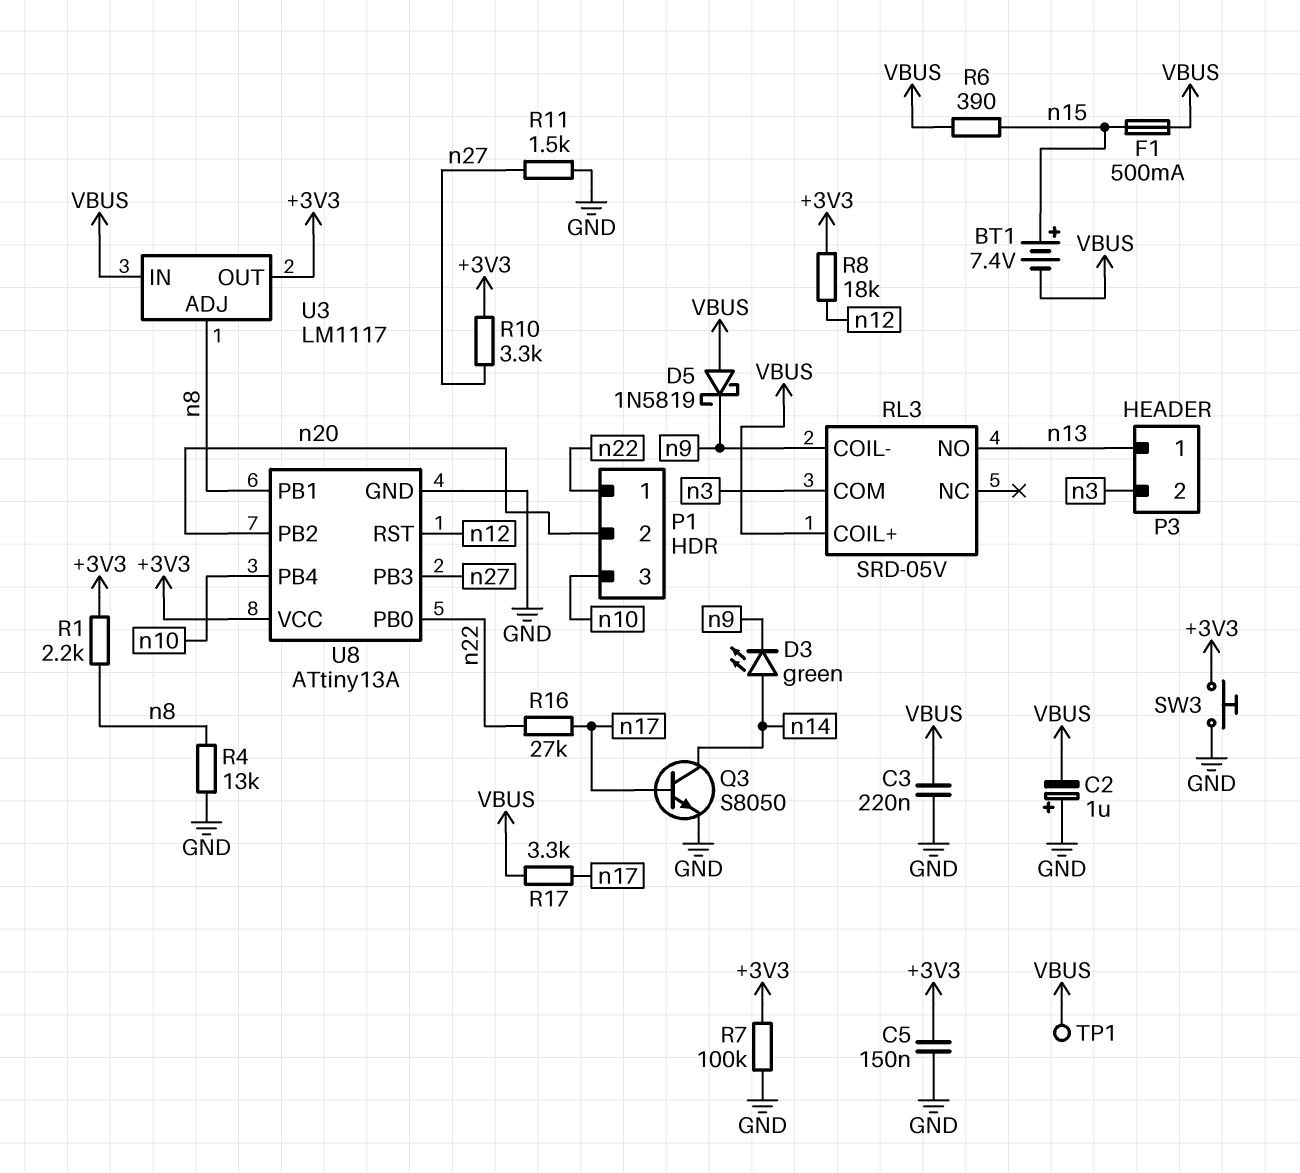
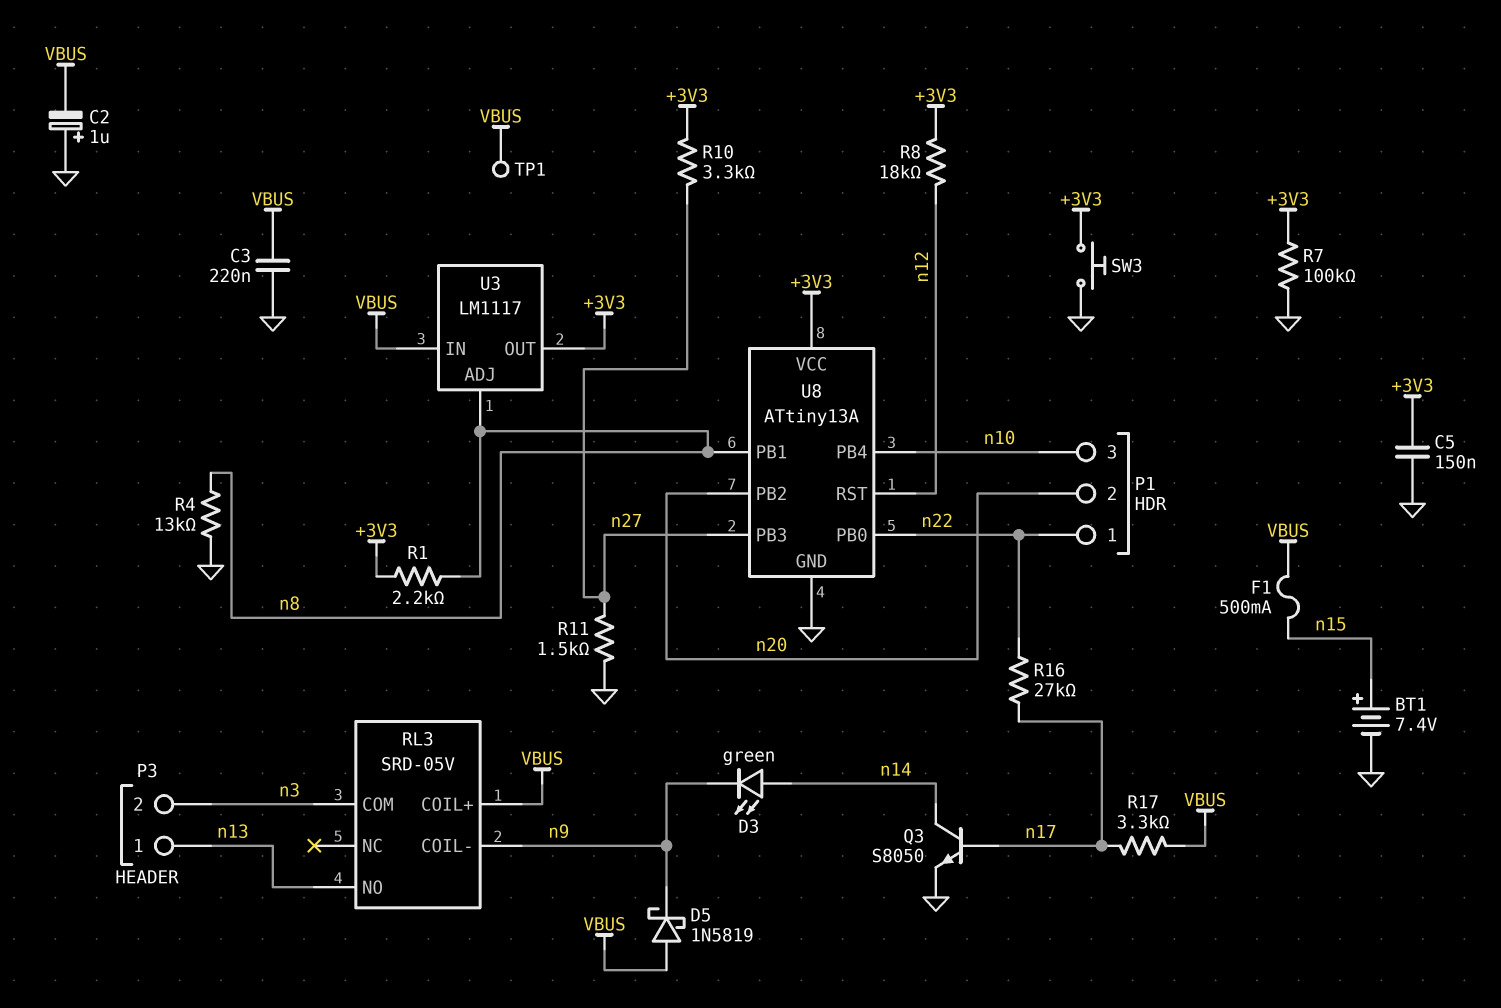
BT1: 7.4V (plus n15, minus VBUS) -> 7.4V (plus n15, minus GND)
R6: 390 (VBUS, n15) -> none

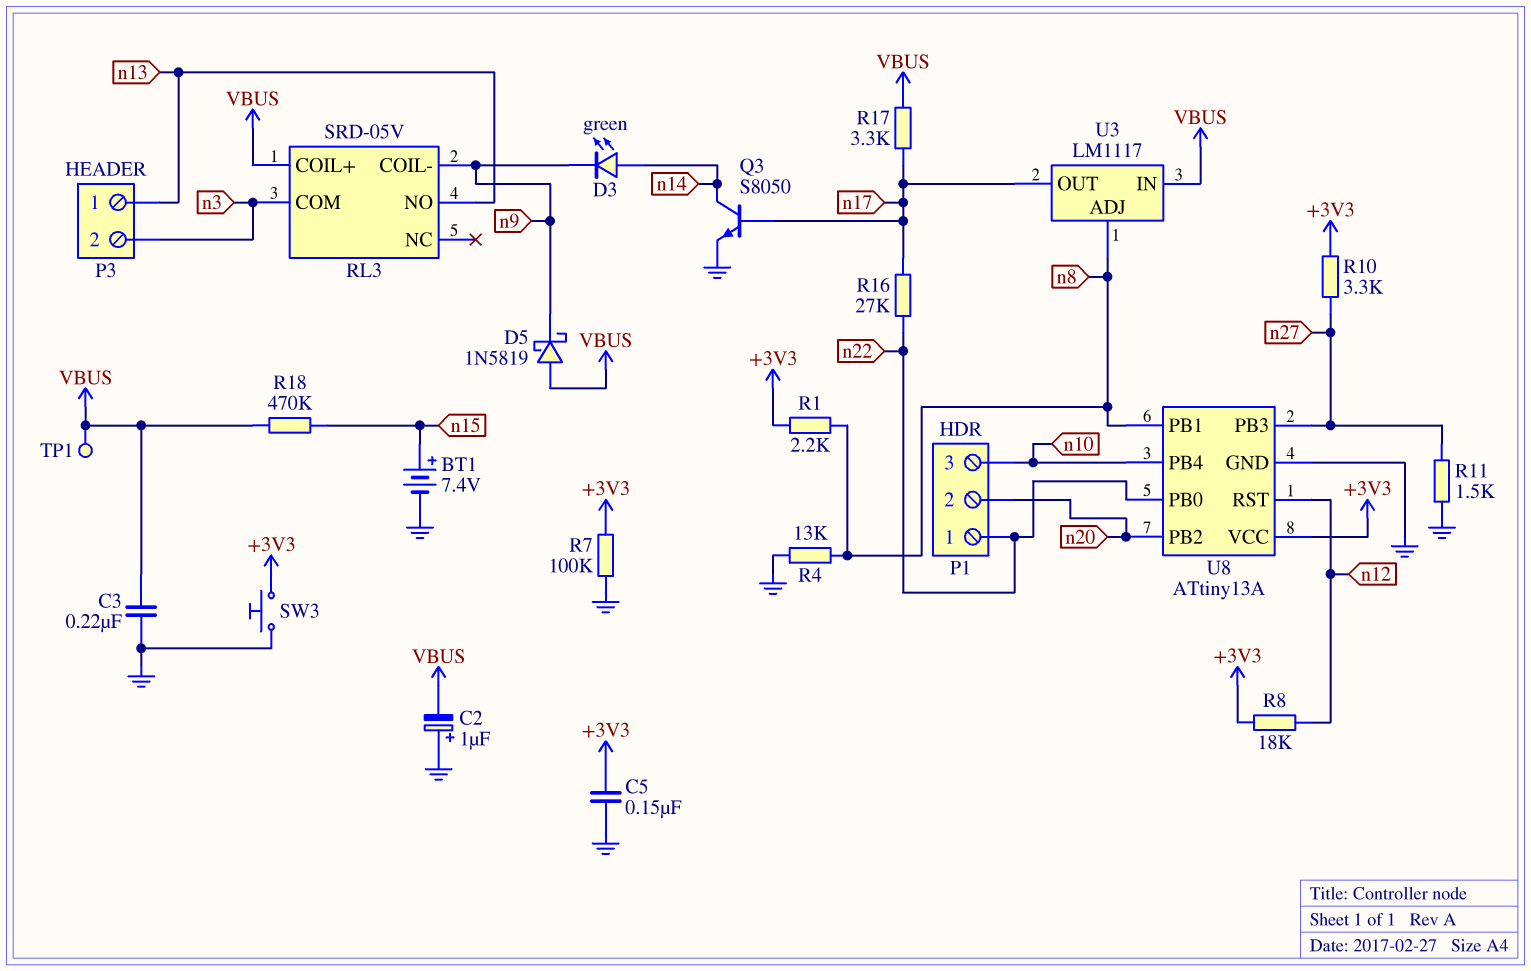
F1: 500mA (VBUS, n15) -> none
R18: none -> 470k (VBUS, n15)
U3 pin OUT: +3V3 -> n17

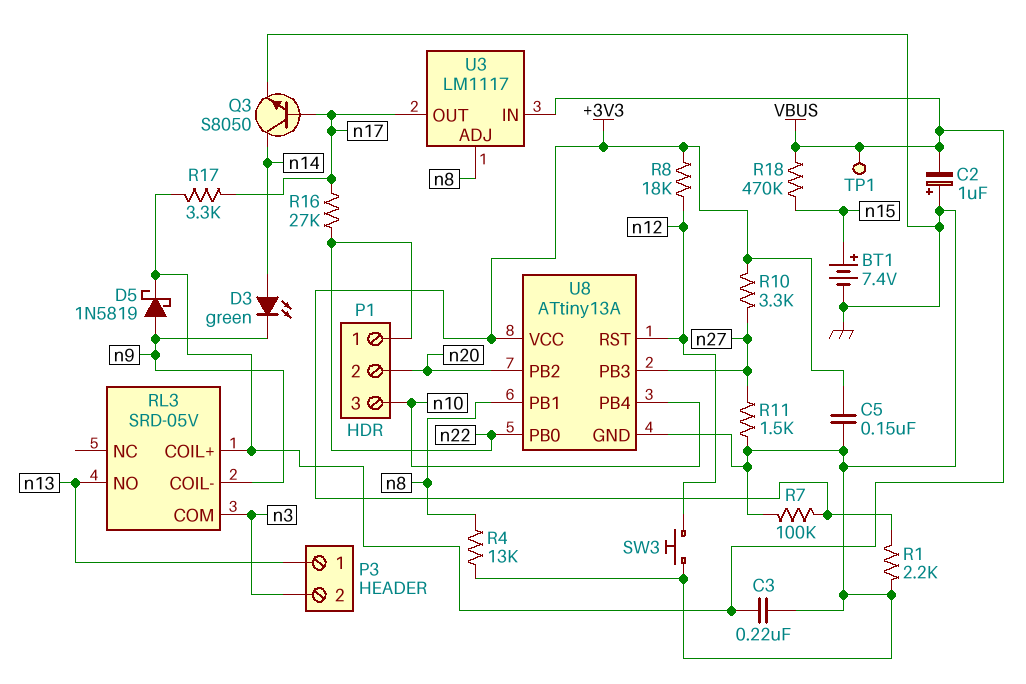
D5: schottky 1N5819 (A VBUS, K n9) -> schottky 1N5819 (A n9, K VBUS)
R1: 2.2k (+3V3, n8) -> 2.2k (+3V3, GND)
SW3: button (+3V3, GND) -> button (GND, n12)

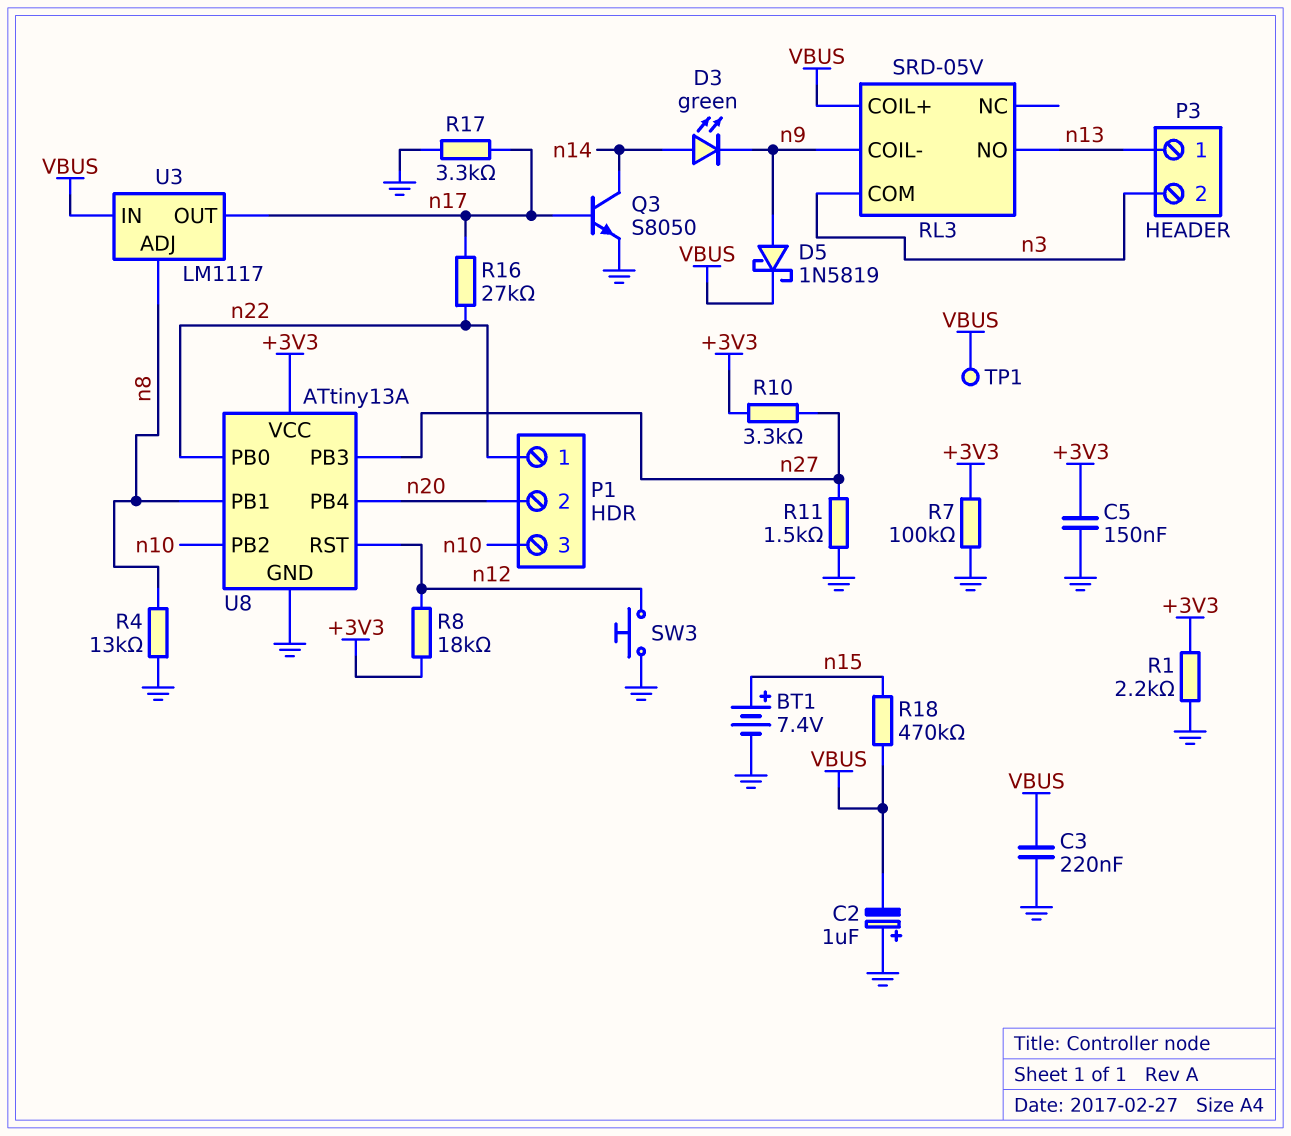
R17: 3.3k (VBUS, n17) -> 3.3k (GND, n17)
U8 pin PB2: n20 -> n10
U8 pin PB4: n10 -> n20

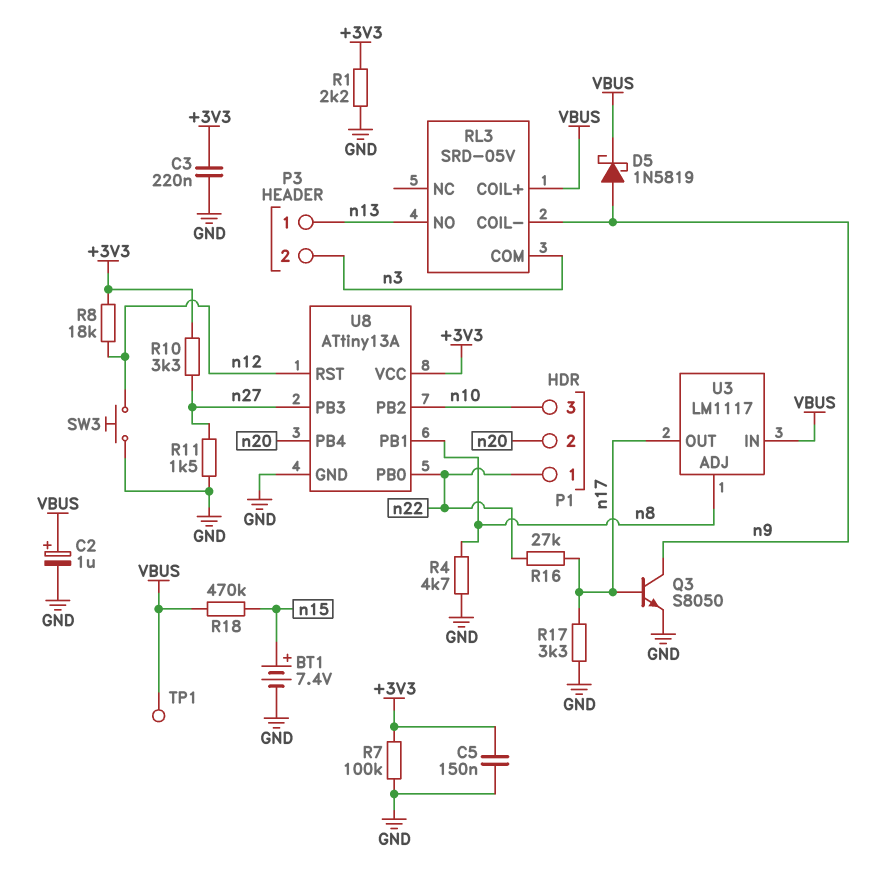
C2: 1uF (plus GND, minus VBUS) -> 1uF (plus VBUS, minus GND)
C3: 220nF (GND, VBUS) -> 220nF (+3V3, GND)
D3: LED green (A n14, K n9) -> none
Q3: NPN S8050 (B n17, C n14, E GND) -> NPN S8050 (B n17, C n9, E GND)
R4: 13k (GND, n8) -> 4.7k (GND, n8)

